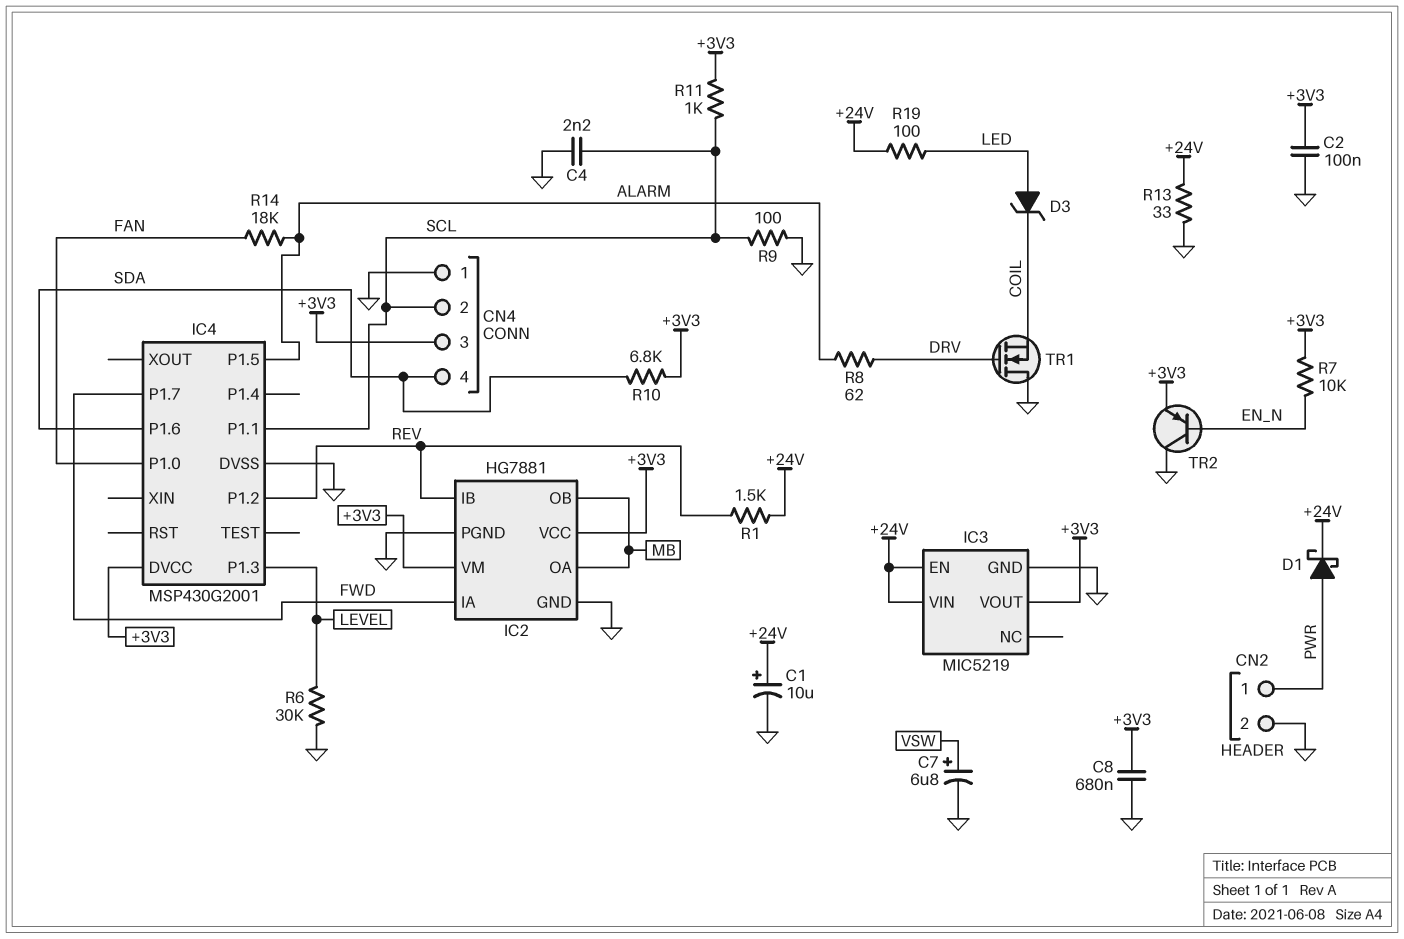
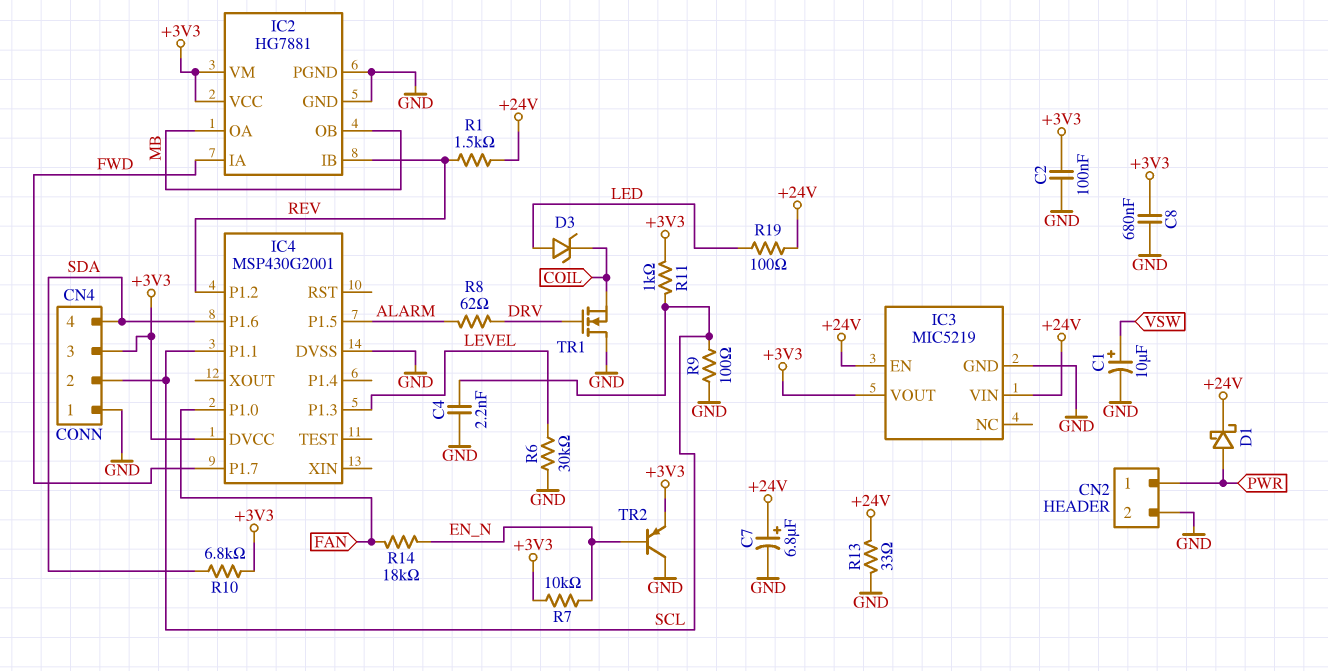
C1: 10uF (plus +24V, minus GND) -> 10uF (plus VSW, minus GND)
C7: 6.8uF (plus VSW, minus GND) -> 6.8uF (plus +24V, minus GND)
R14: 18k (ALARM, FAN) -> 18k (EN_N, FAN)

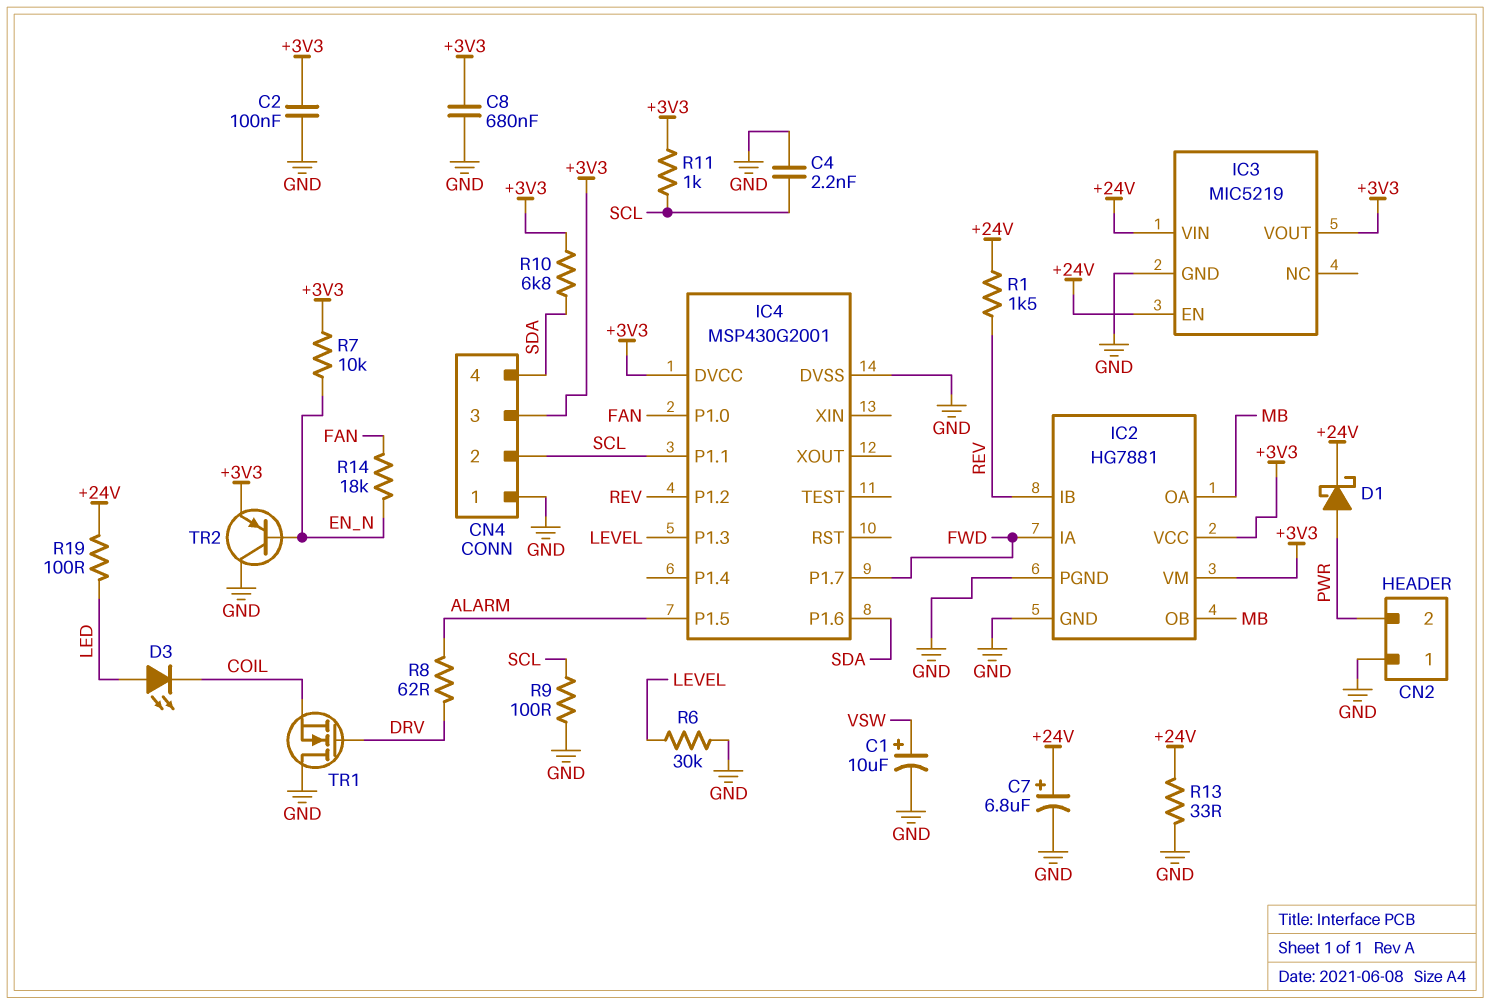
CN2 pin 1: PWR -> GND
CN2 pin 2: GND -> PWR
D3: zener (A LED, K COIL) -> LED (A LED, K COIL)

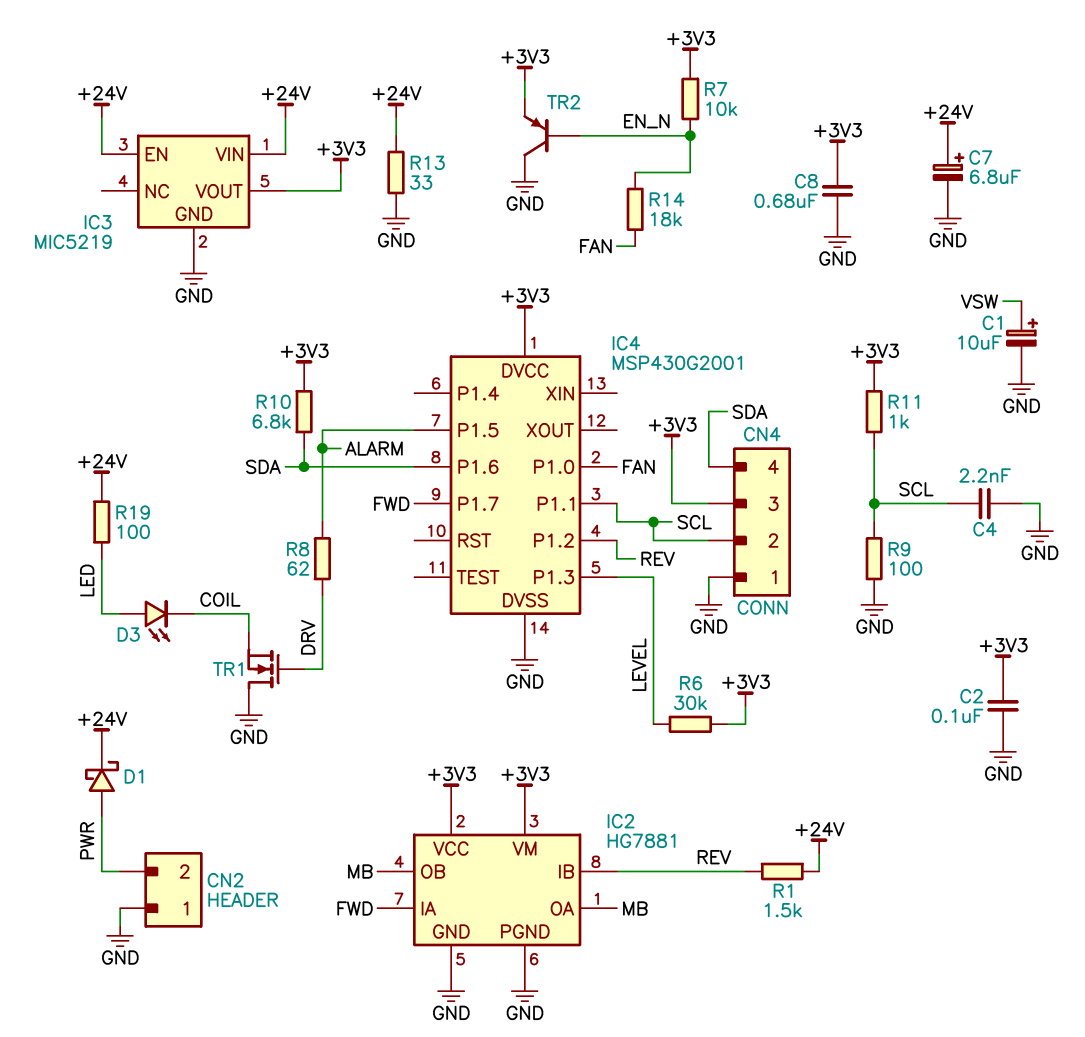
R6: 30k (GND, LEVEL) -> 30k (+3V3, LEVEL)

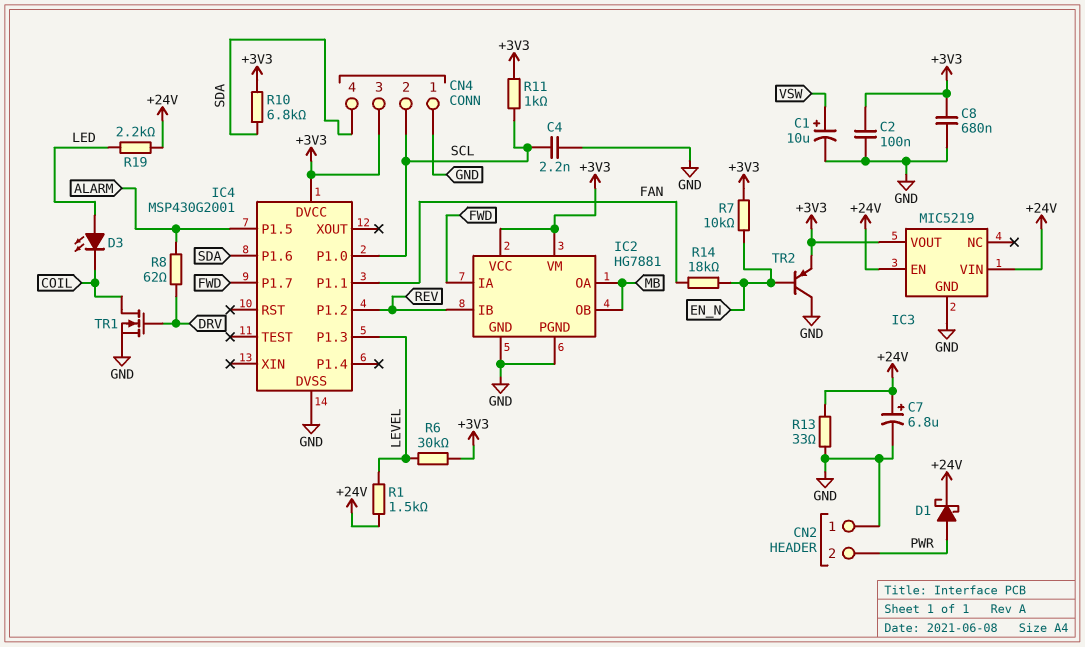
IC4 pin P1.0: FAN -> SCL
IC4 pin P1.1: SCL -> FAN
R1: 1.5k (+24V, REV) -> 1.5k (+24V, LEVEL)
R9: 100 (GND, SCL) -> none
R19: 100 (+24V, LED) -> 2.2k (+24V, LED)
TR1: NMOS (G DRV, D GND, S COIL) -> NMOS (G DRV, D COIL, S GND)

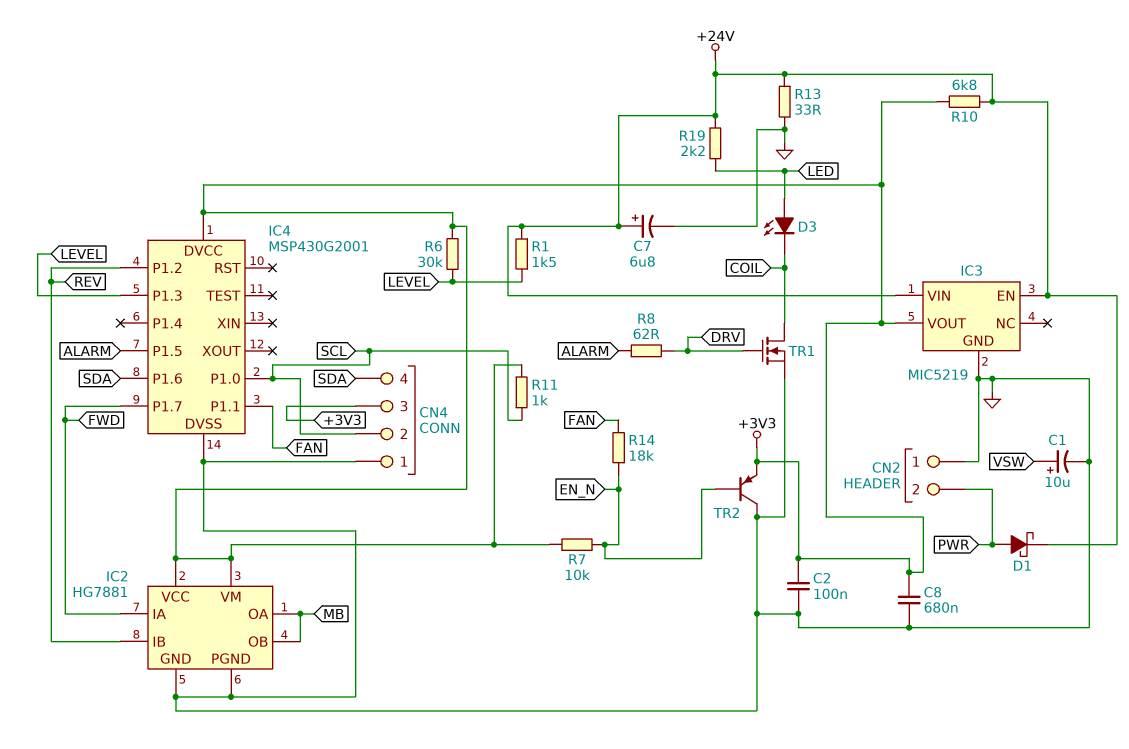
C4: 2.2nF (GND, SCL) -> none
R10: 6.8k (+3V3, SDA) -> 6.8k (+3V3, +24V)

